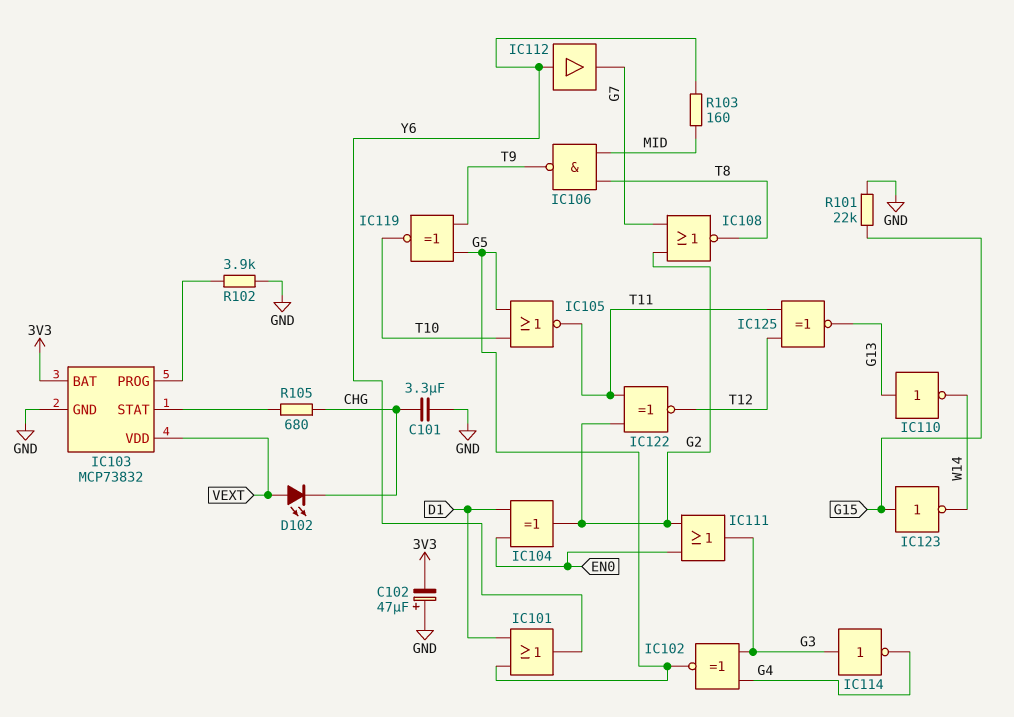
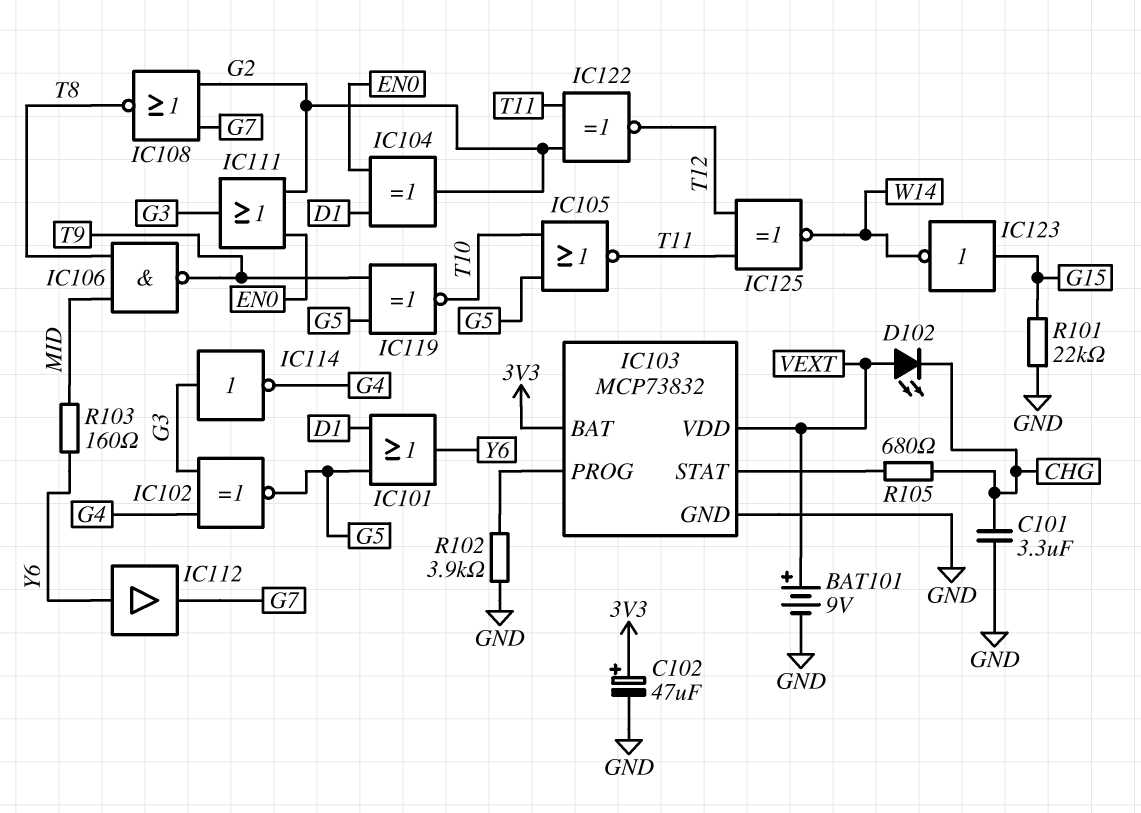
BAT101: none -> 9V (plus VEXT, minus GND)
C102: 47uF (plus GND, minus 3V3) -> 47uF (plus 3V3, minus GND)
IC110: NOT (in G13, out W14) -> none
IC125: XNOR (in T11, in T12, out G13) -> XNOR (in T11, in T12, out W14)

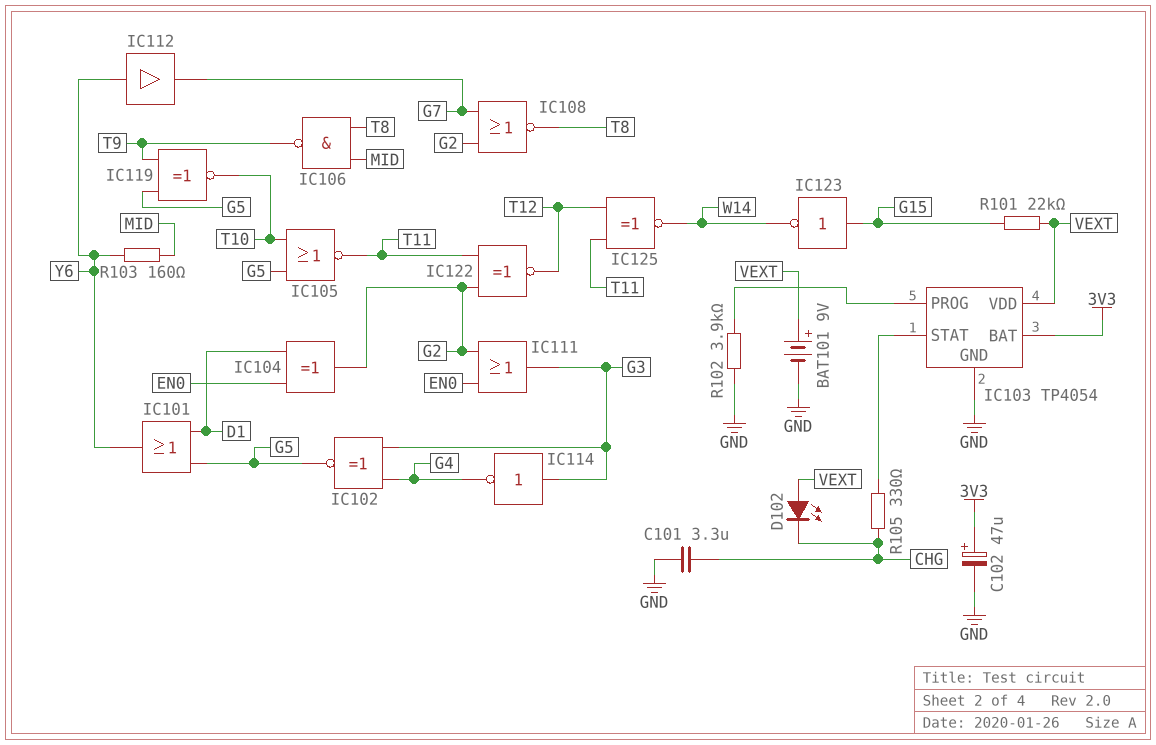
IC103: MCP73832 -> TP4054
R101: 22k (G15, GND) -> 22k (G15, VEXT)
R105: 680 (CHG, IC103/STAT) -> 330 (CHG, IC103/STAT)

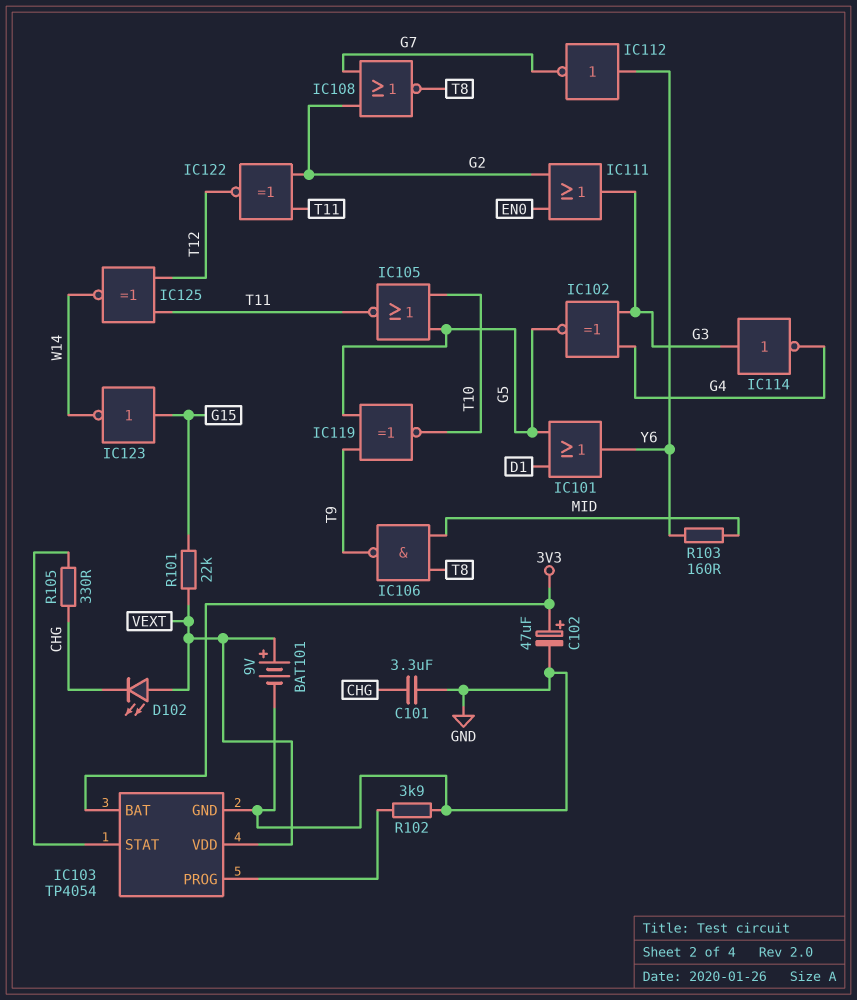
IC104: XOR (in D1, in EN0, out G2) -> none
IC112: buffer (in Y6, out G7) -> NOT (in Y6, out G7)

